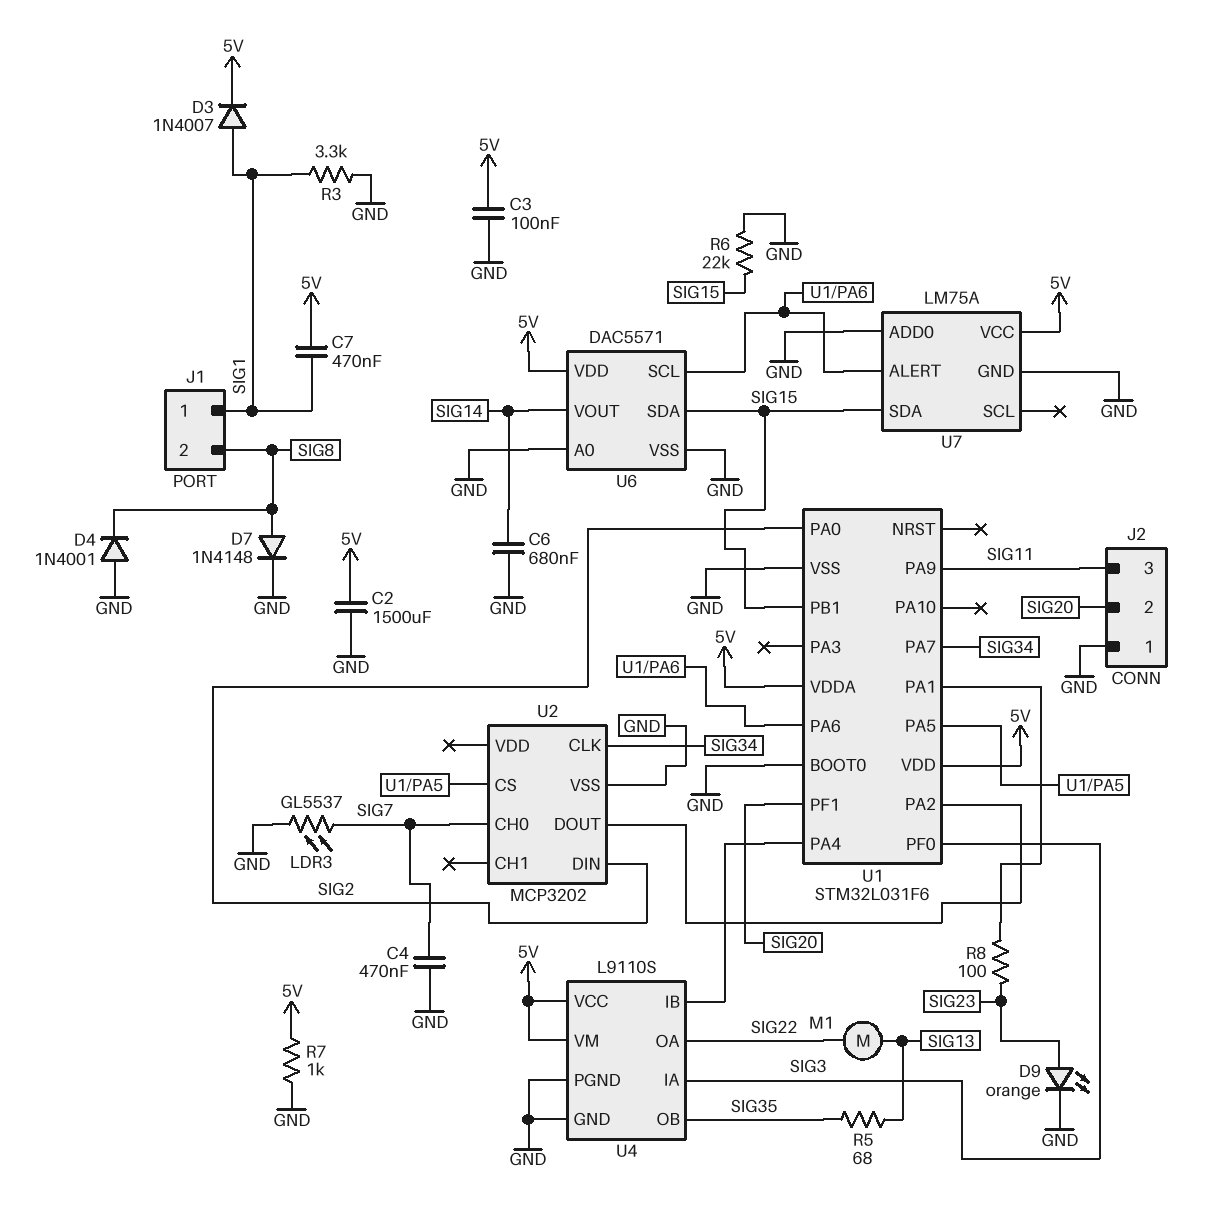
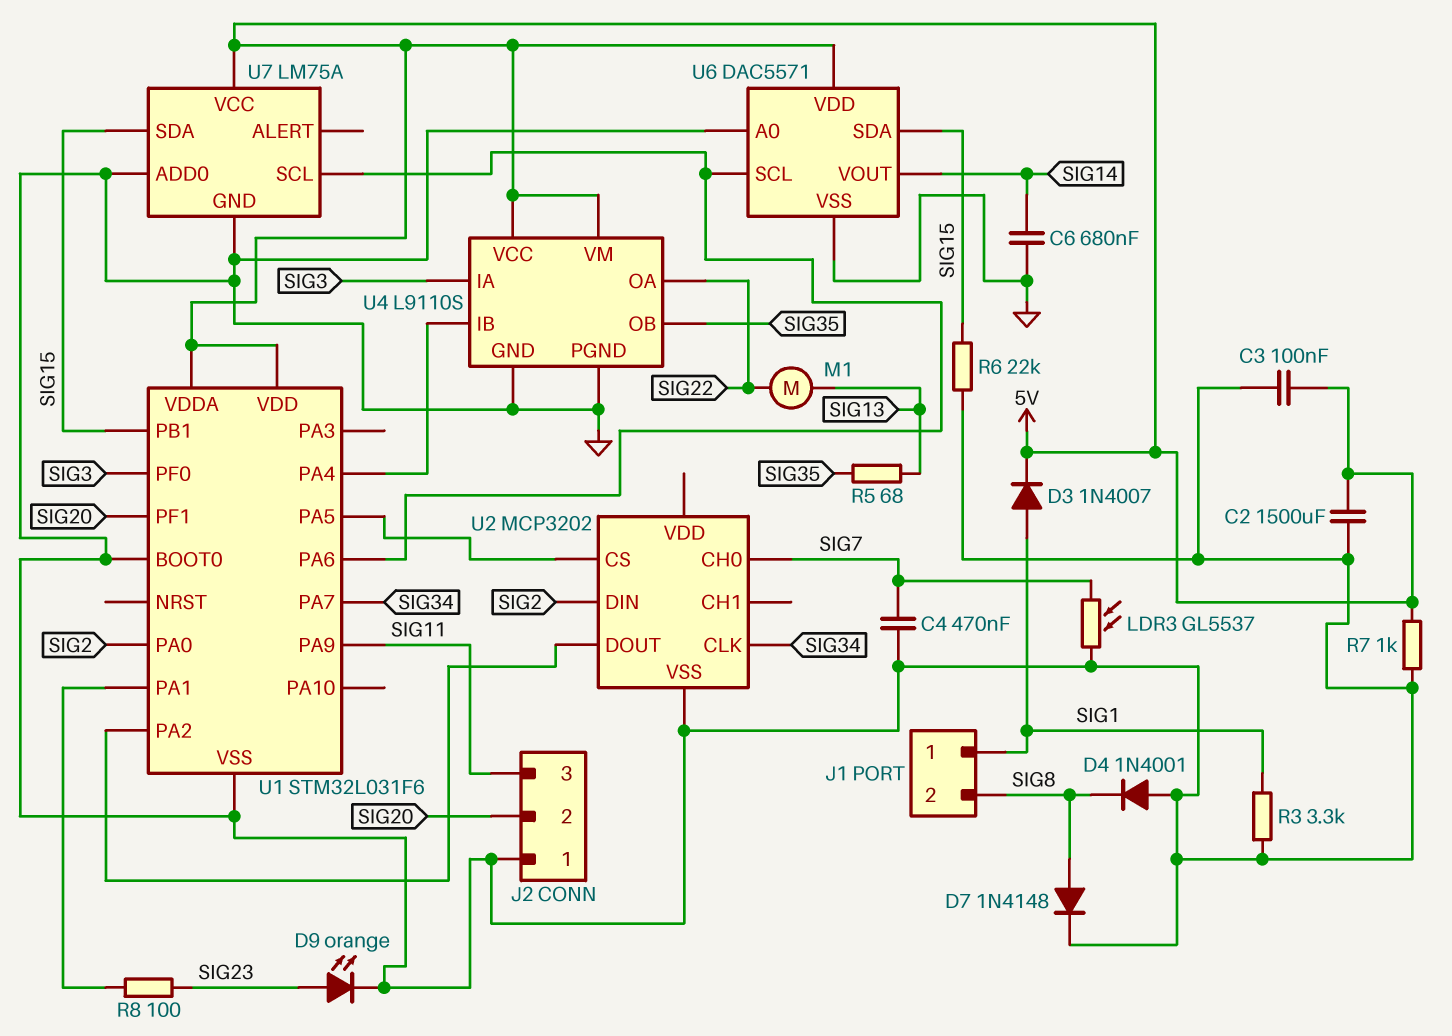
C7: 470nF (5V, SIG1) -> none
U7 pin ALERT: U1/PA6 -> none
U7 pin SCL: none -> U1/PA6

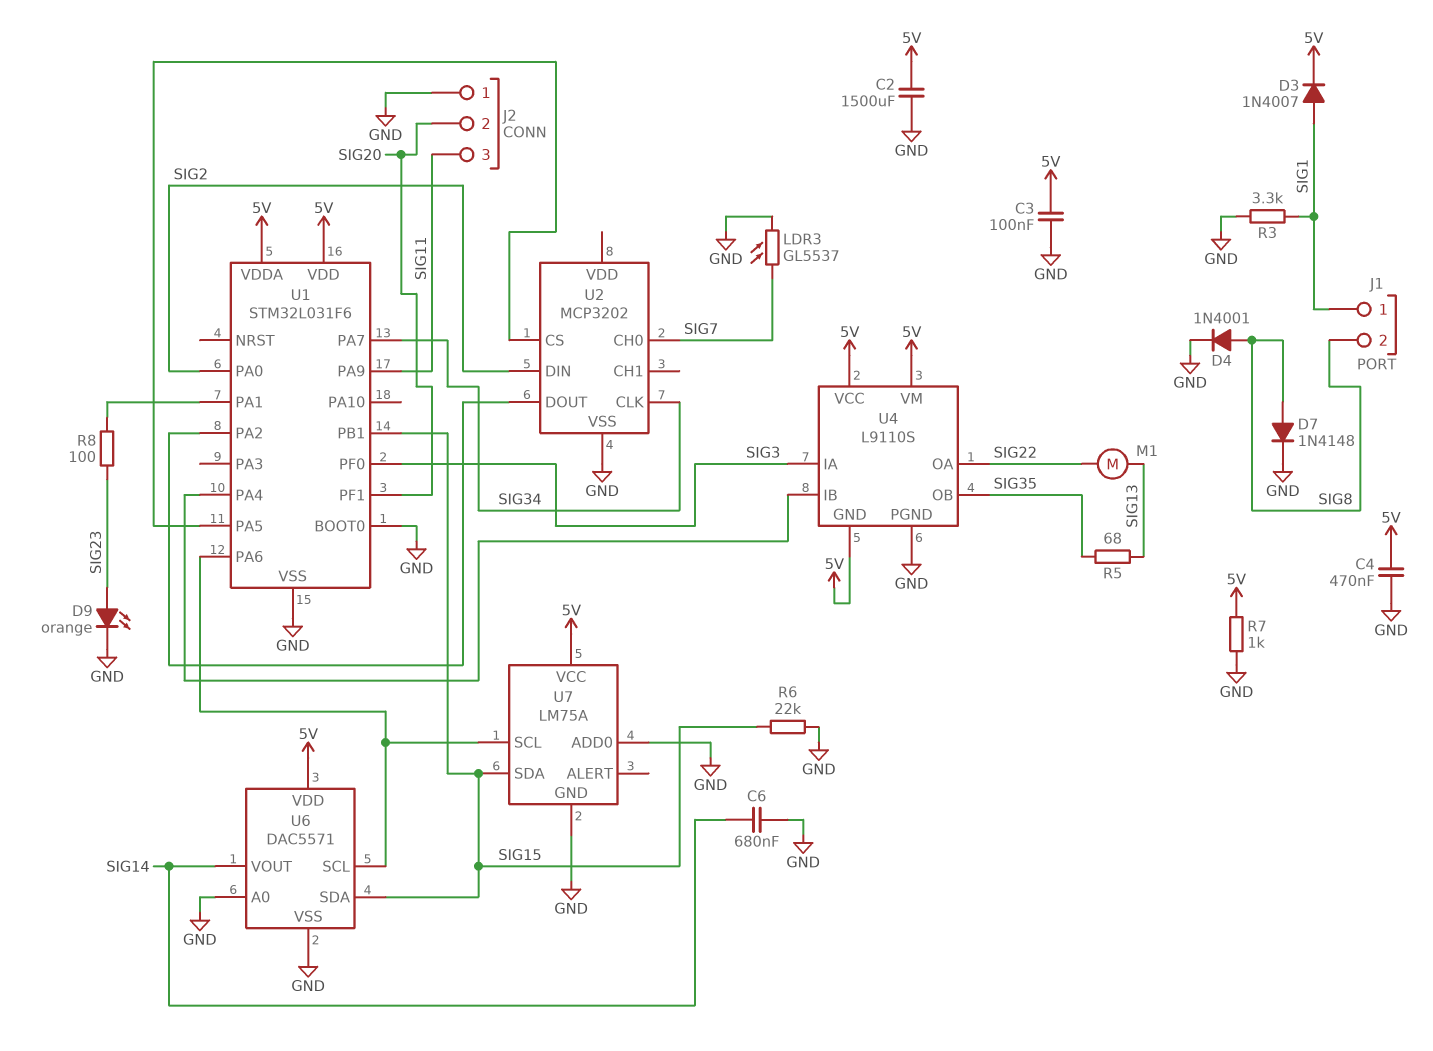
C4: 470nF (GND, SIG7) -> 470nF (5V, GND)
D4: diode 1N4001 (A GND, K SIG8) -> diode 1N4001 (A SIG8, K GND)
U4 pin GND: GND -> 5V

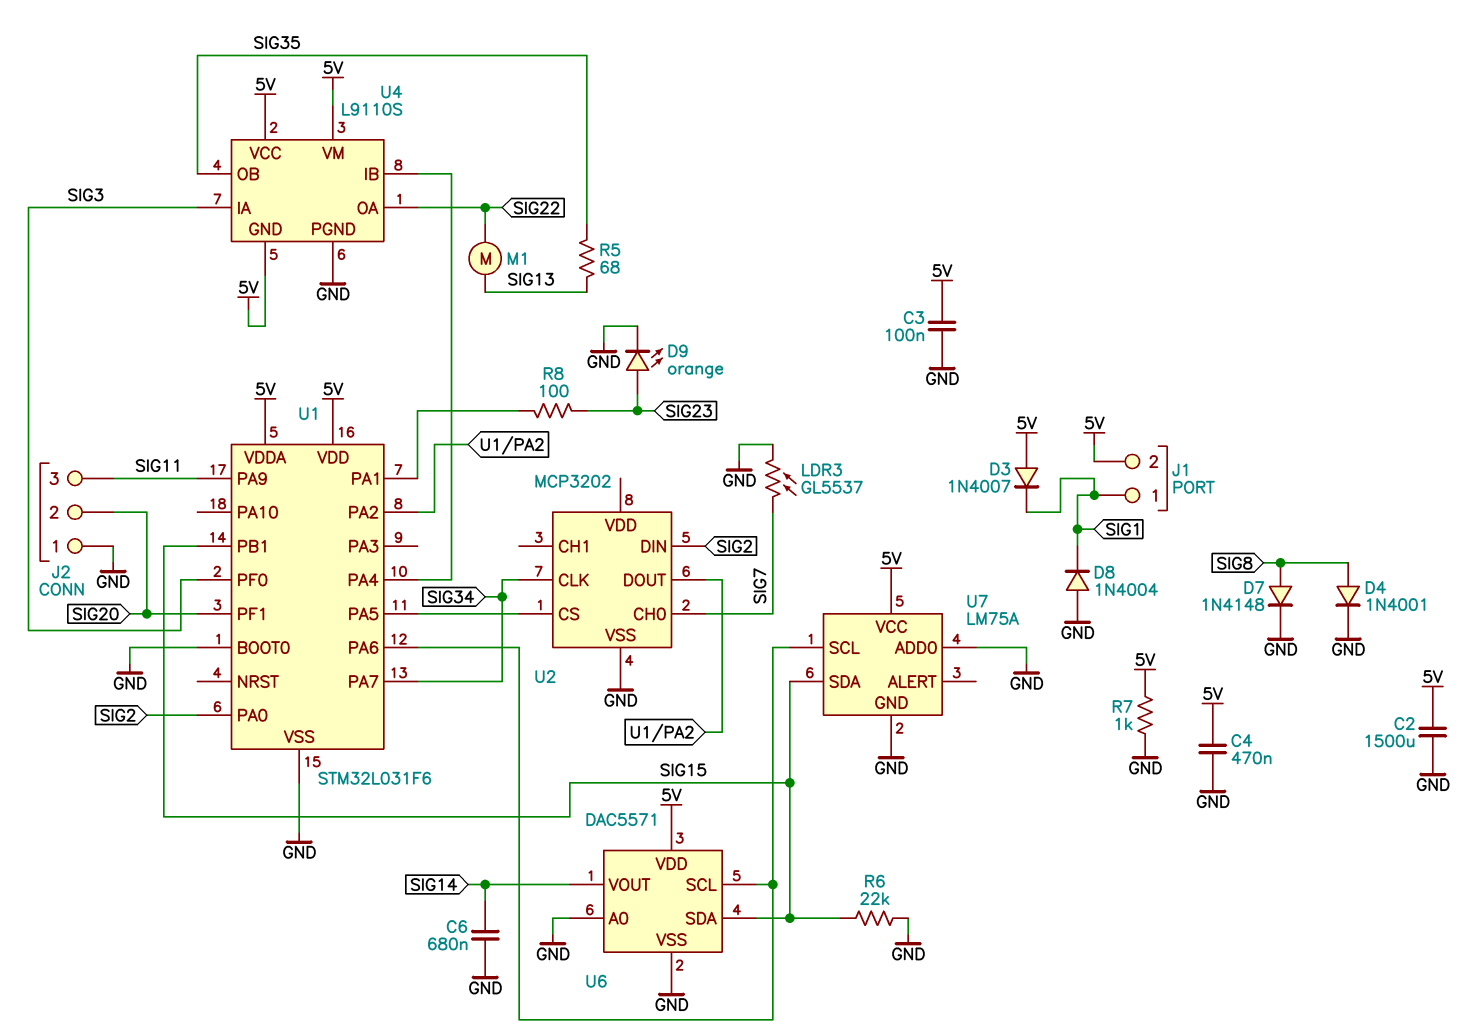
D3: diode 1N4007 (A SIG1, K 5V) -> diode 1N4007 (A 5V, K SIG1)
D8: none -> diode 1N4004 (A GND, K SIG1)
J1 pin 2: SIG8 -> 5V
R3: 3.3k (GND, SIG1) -> none

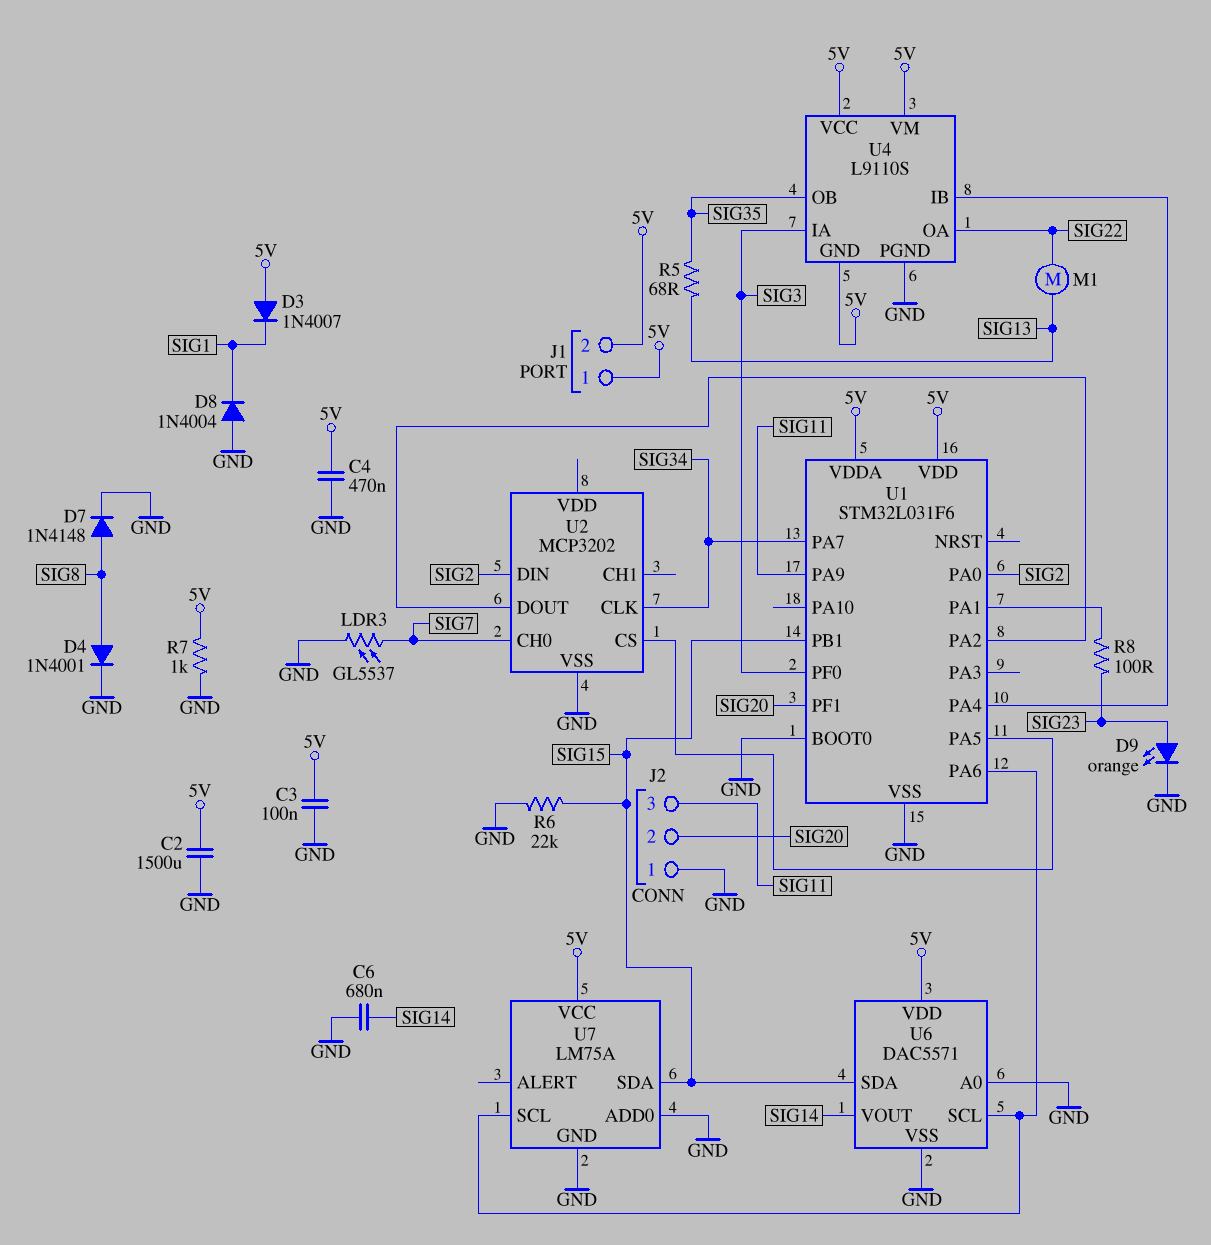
J1 pin 1: SIG1 -> 5V

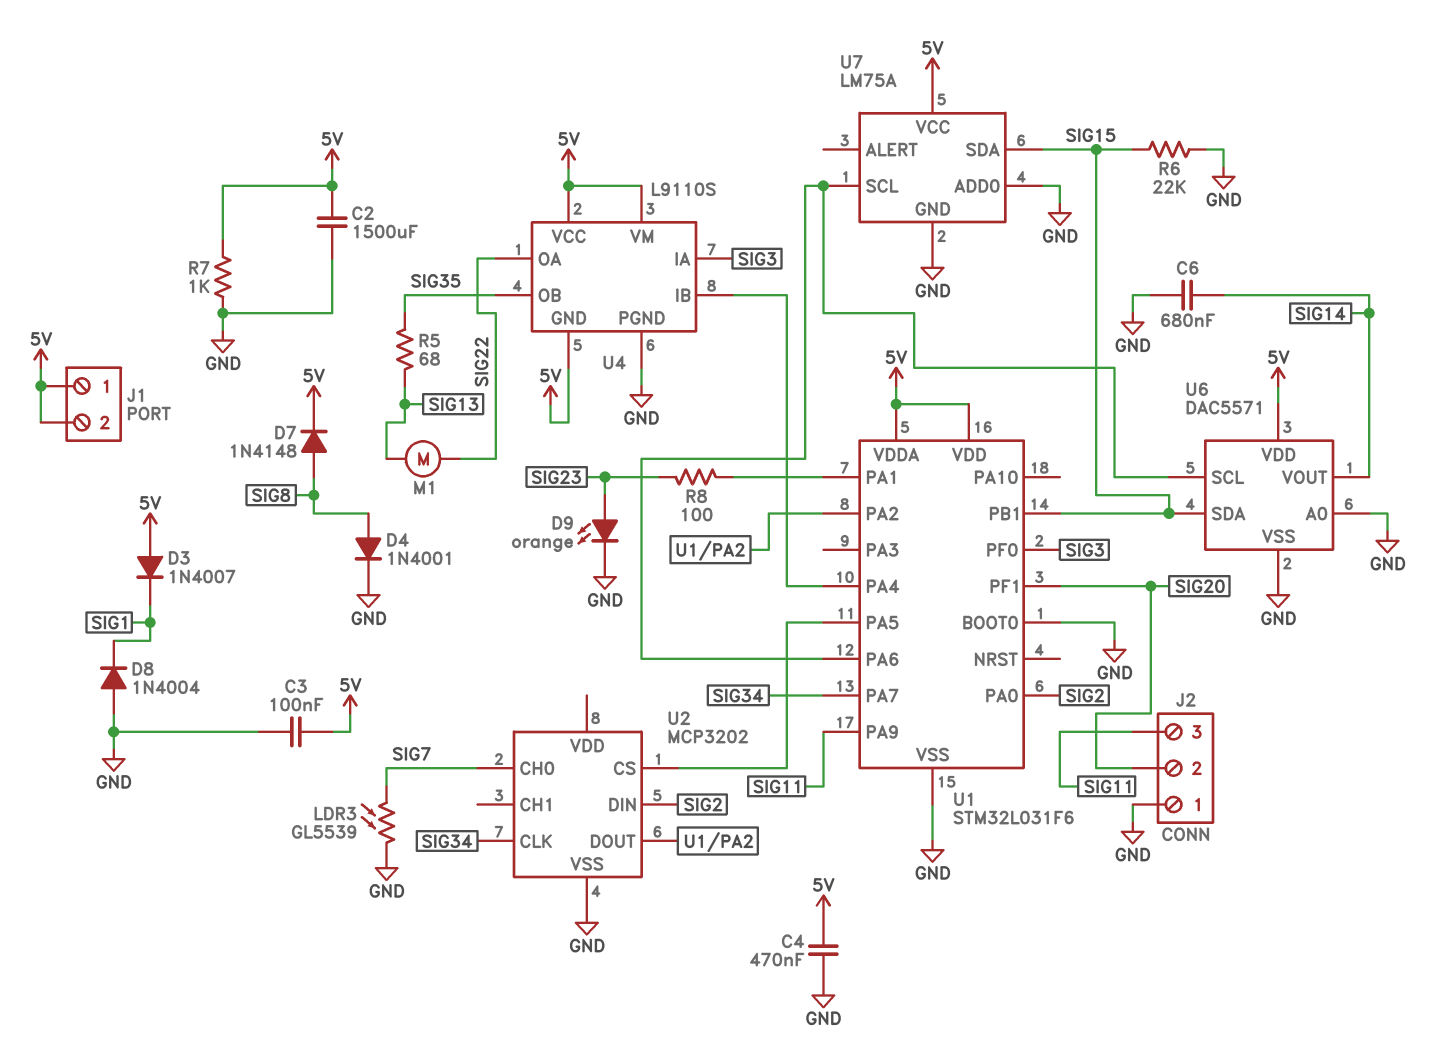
D7: diode 1N4148 (A SIG8, K GND) -> diode 1N4148 (A SIG8, K 5V)
LDR3: GL5537 (GND, SIG7) -> GL5539 (GND, SIG7)

